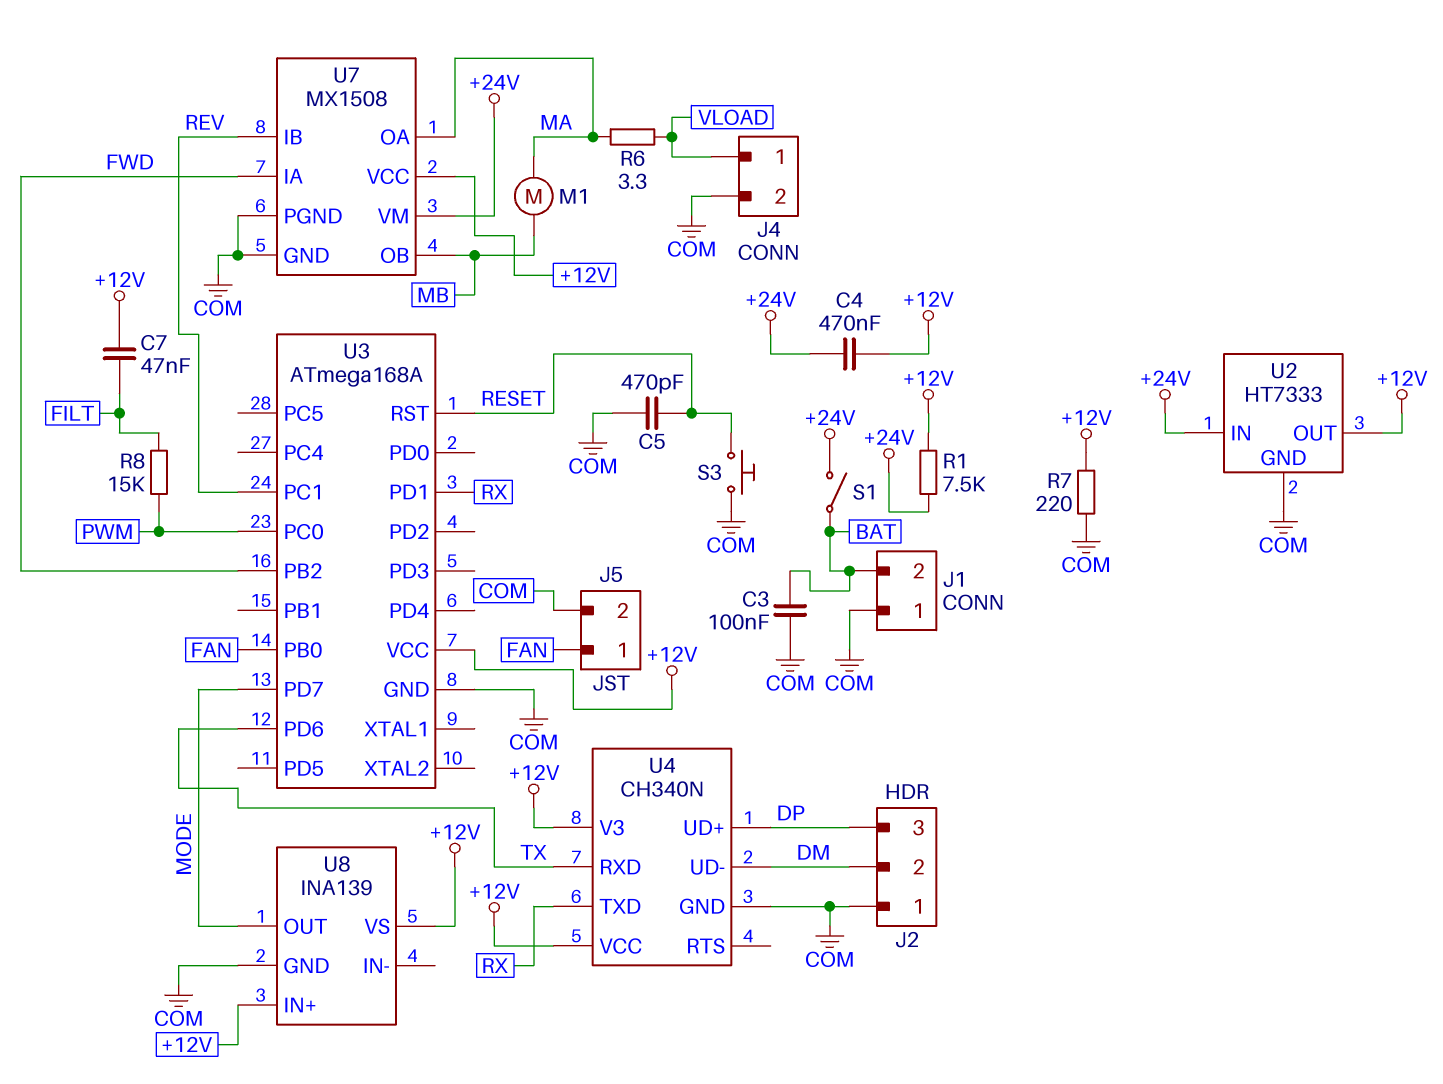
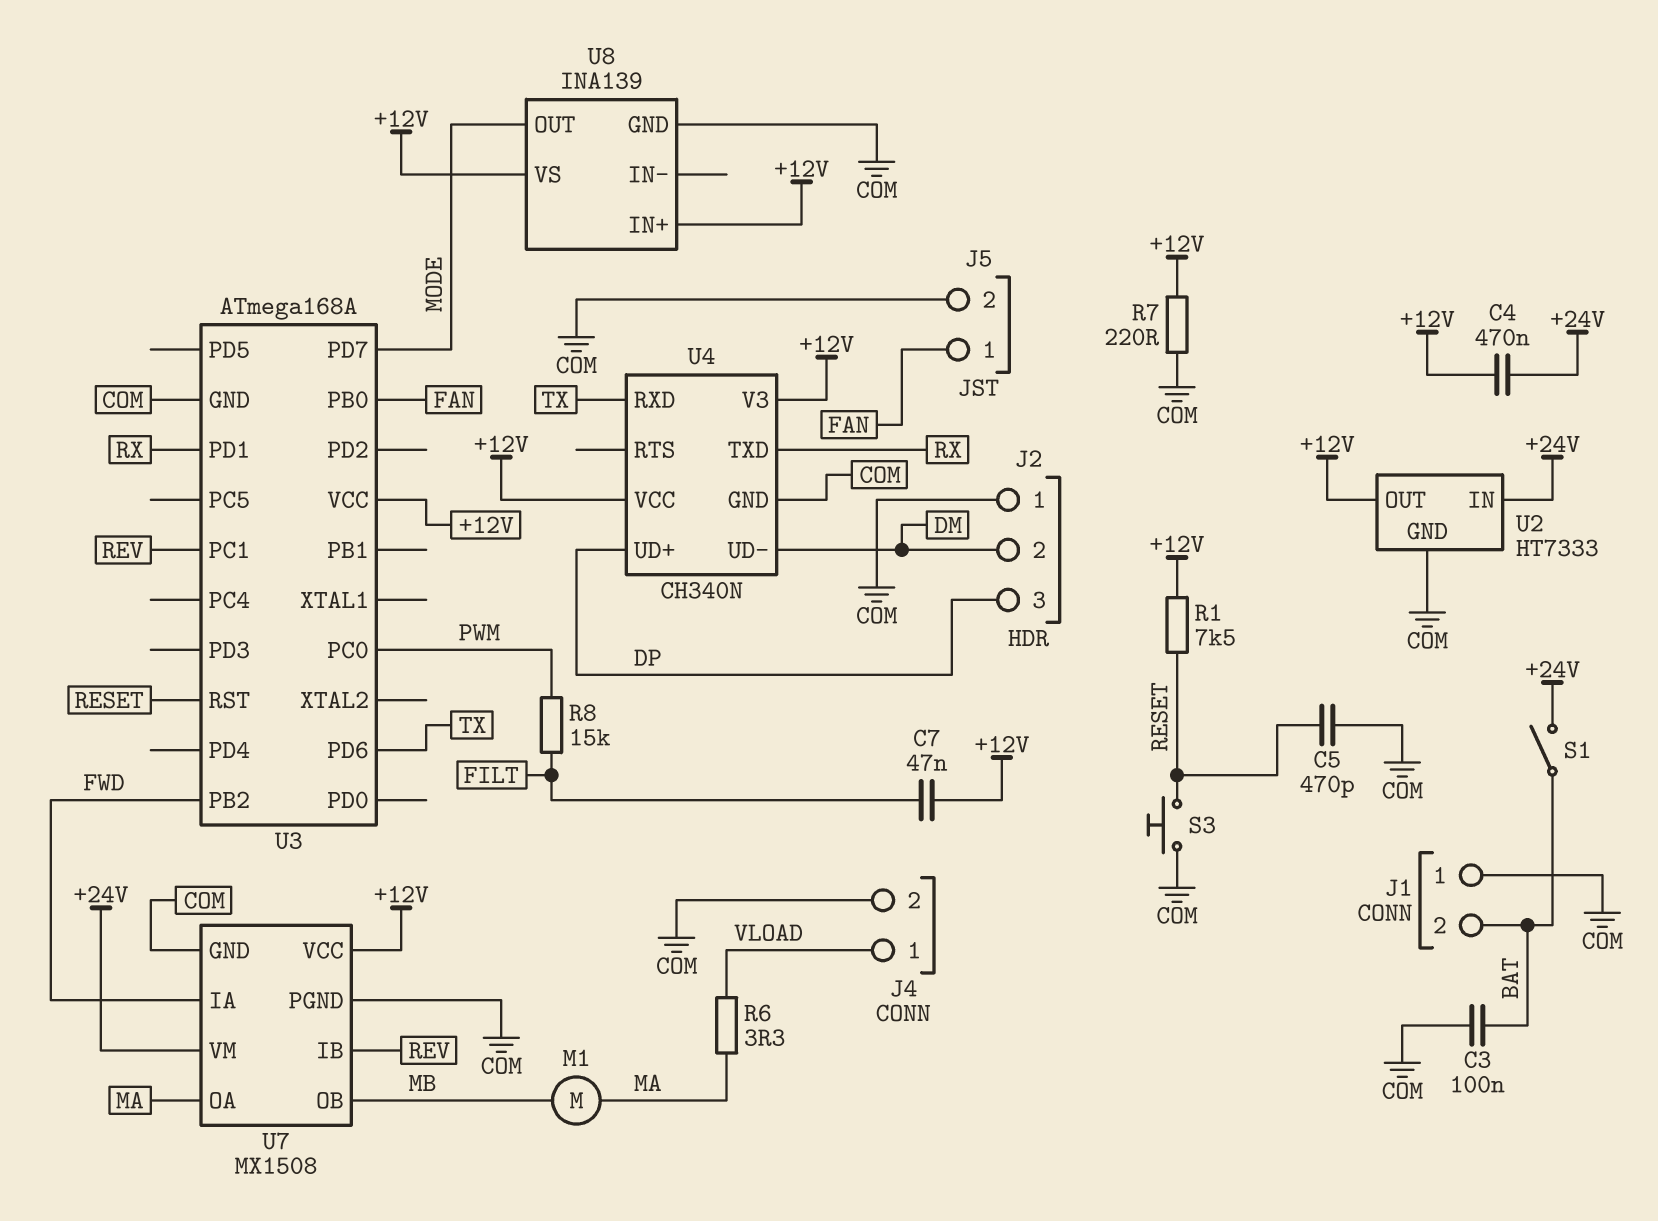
R1: 7.5k (+12V, +24V) -> 7.5k (+12V, RESET)

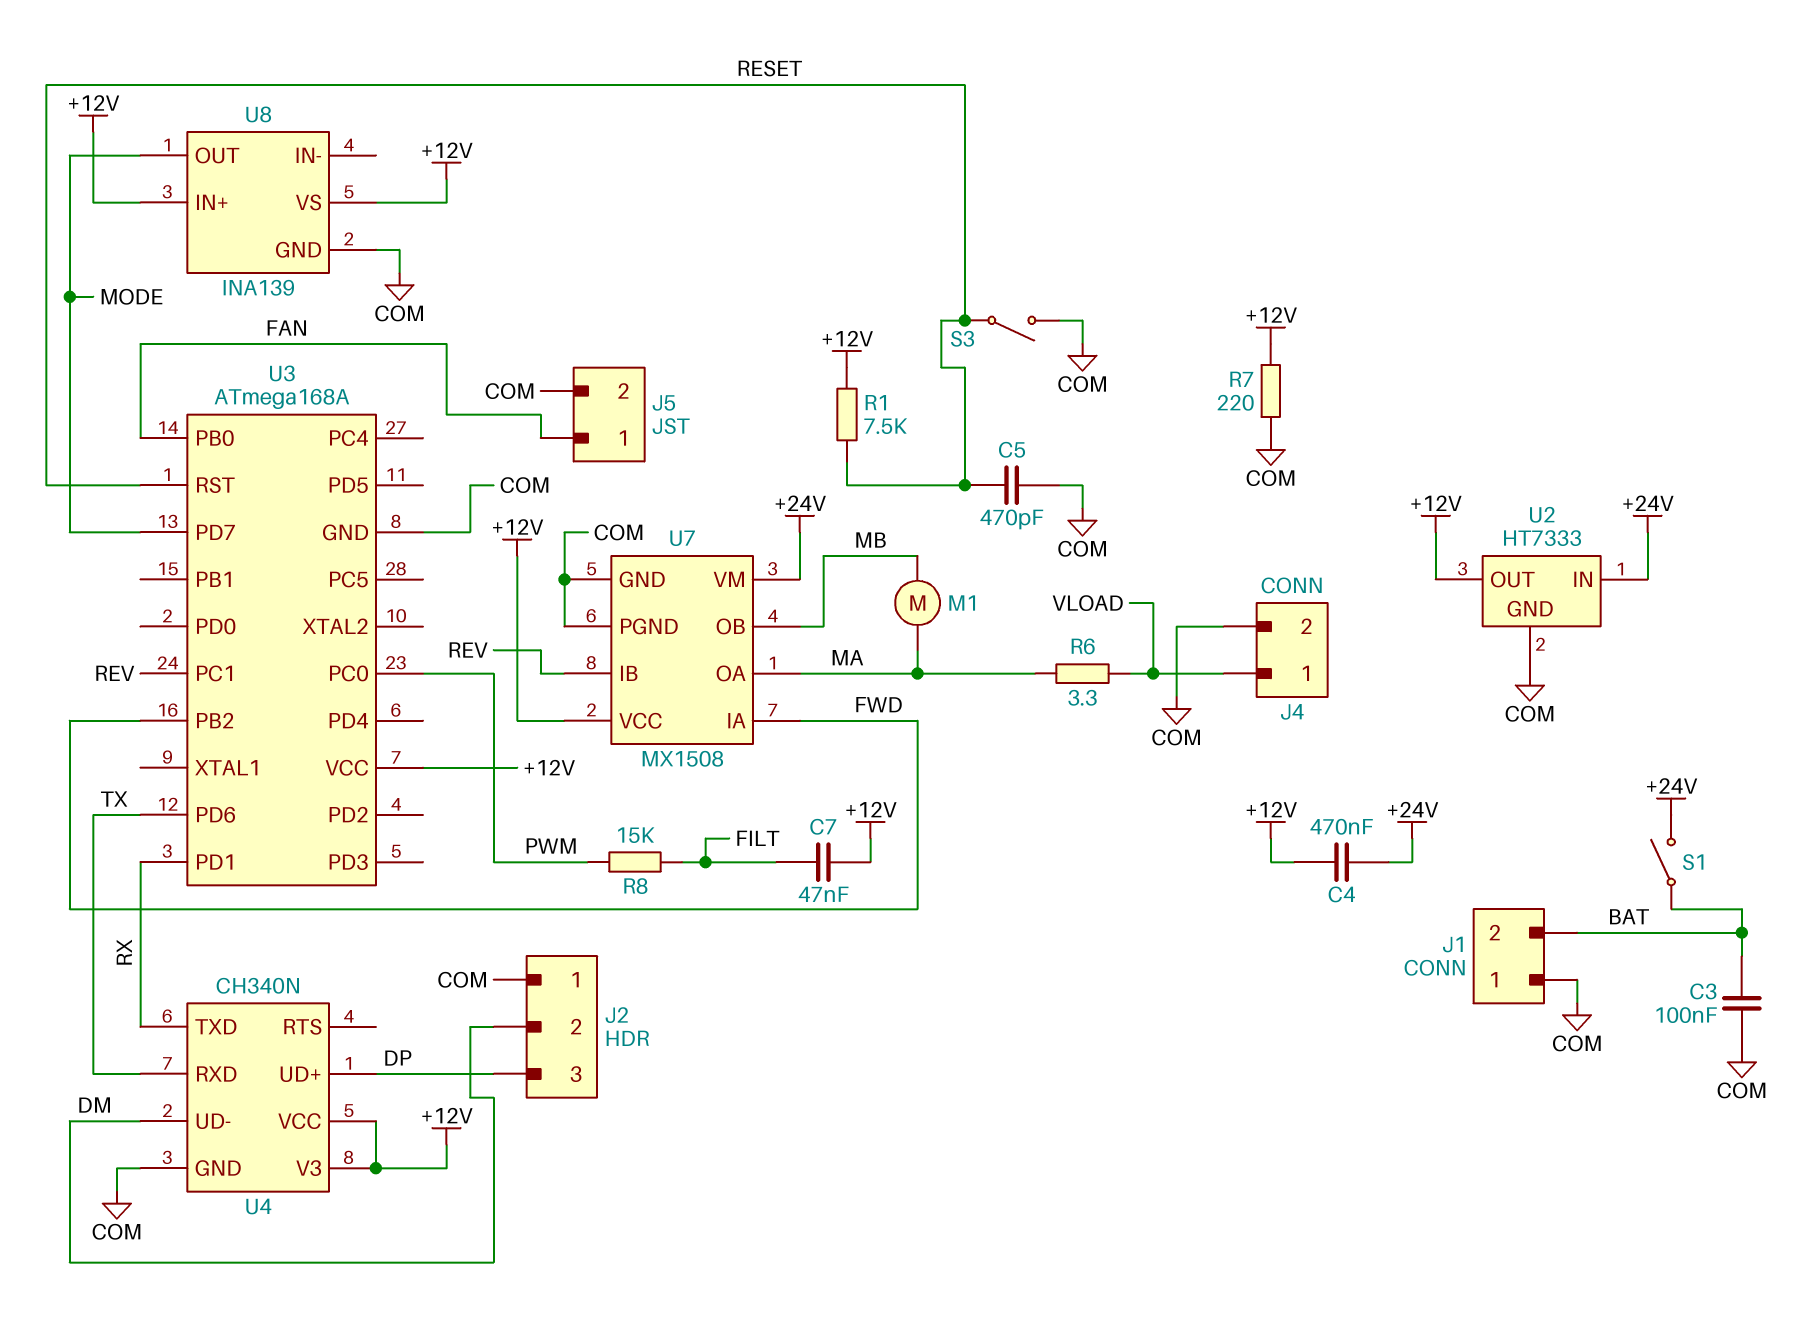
S3: button (COM, RESET) -> switch (COM, RESET)

